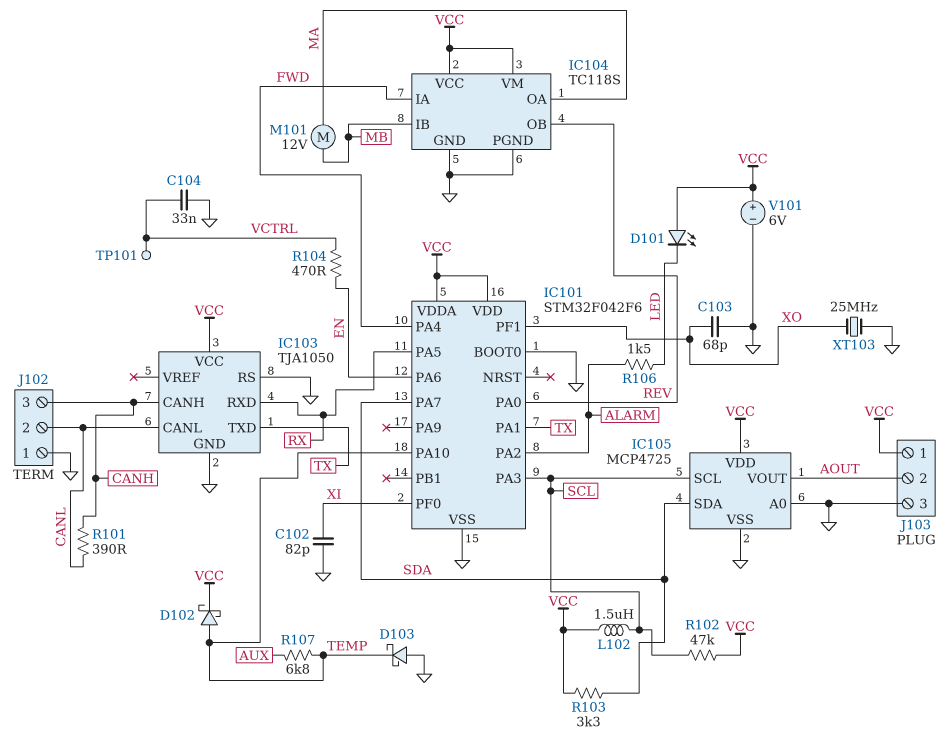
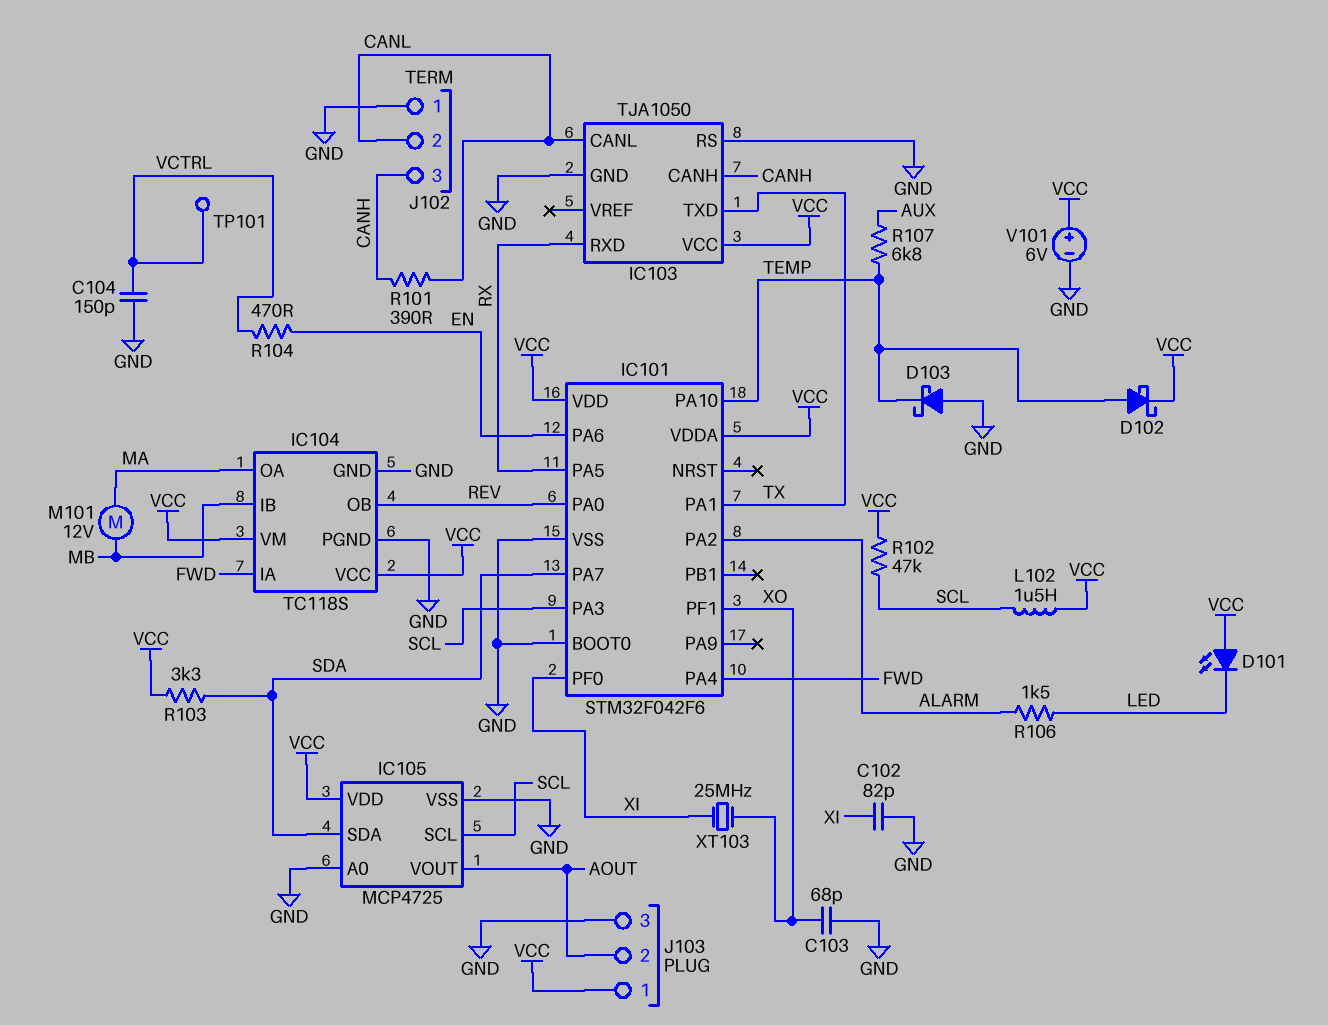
C104: 33nF (GND, VCTRL) -> 150pF (GND, VCTRL)
XT103: 25MHz (GND, XO) -> 25MHz (XI, XO)

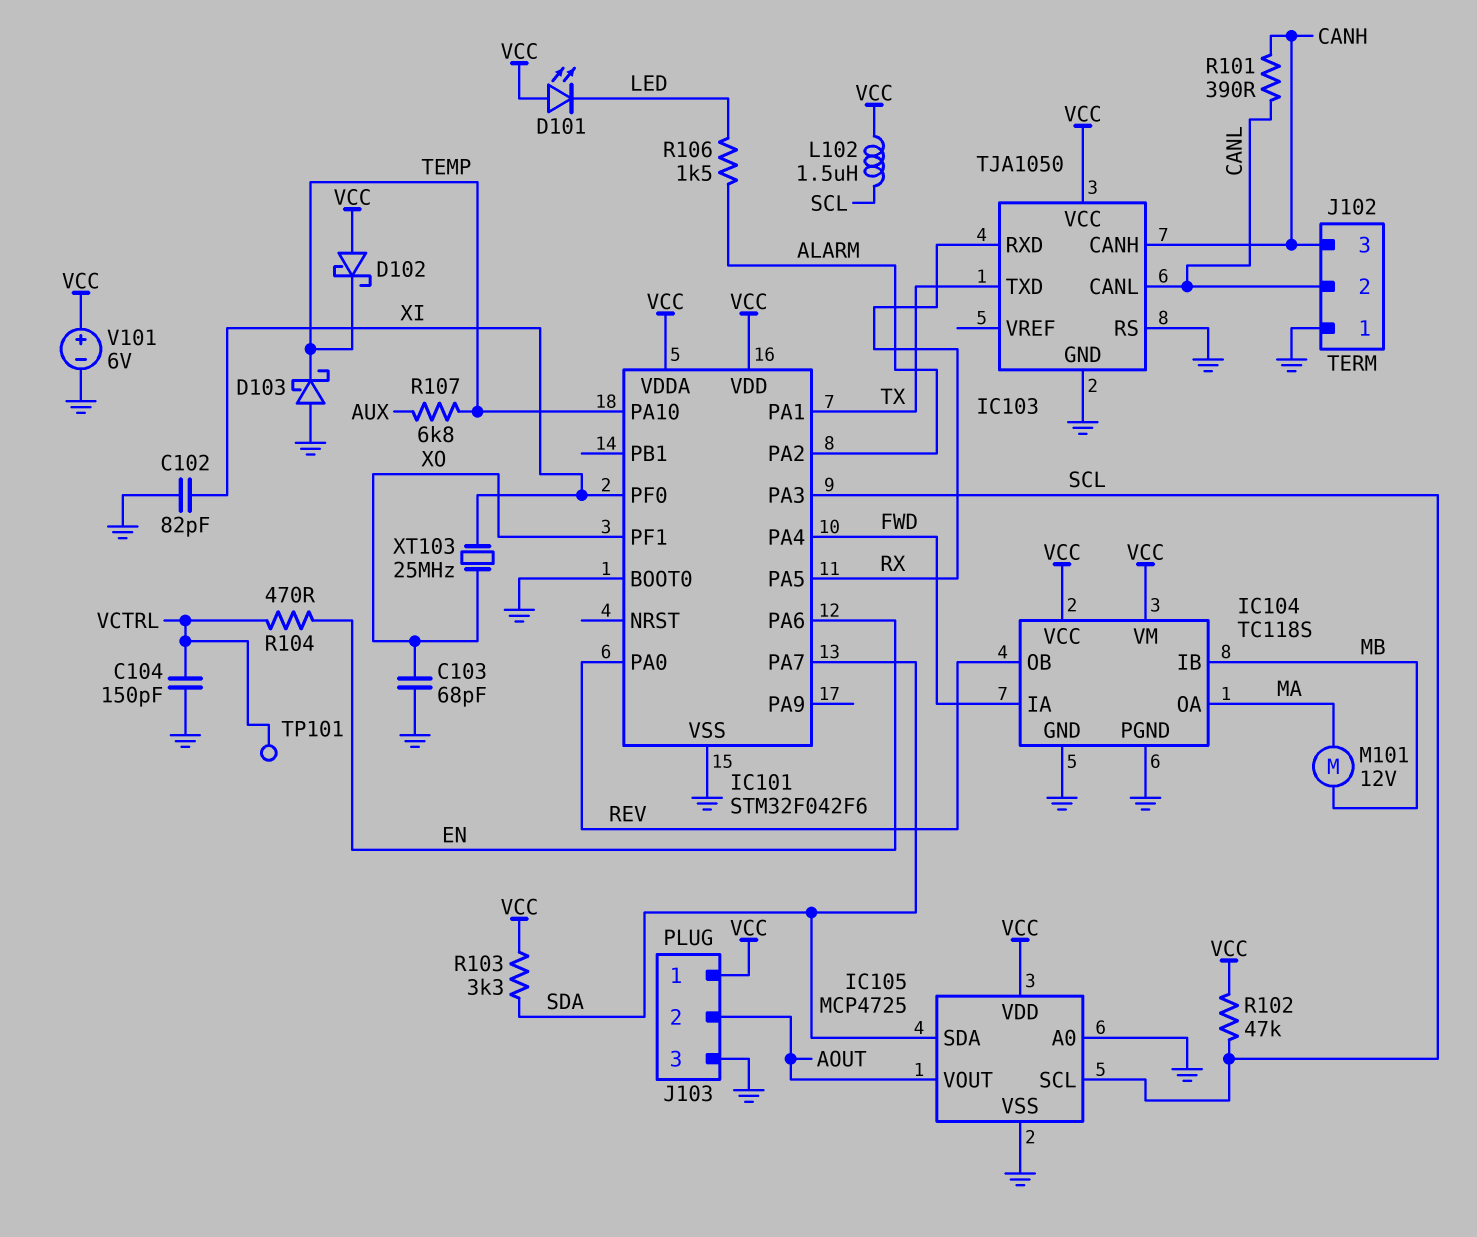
D102: schottky (A TEMP, K VCC) -> schottky (A VCC, K TEMP)

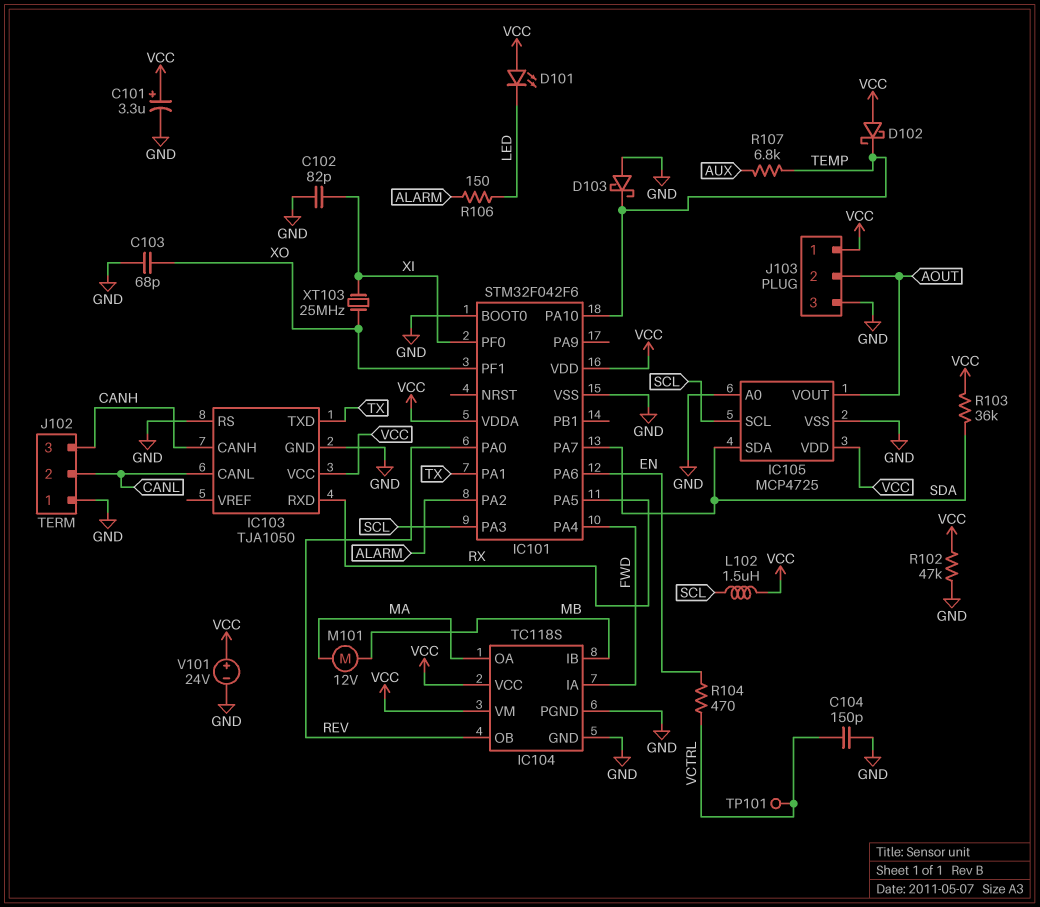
C101: none -> 3.3uF (plus VCC, minus GND)
R101: 390 (CANH, CANL) -> none
R102: 47k (SCL, VCC) -> 47k (GND, VCC)
R103: 3.3k (SDA, VCC) -> 36k (SDA, VCC)
R106: 1.5k (ALARM, LED) -> 150 (ALARM, LED)
V101: 6V (plus VCC, minus GND) -> 24V (plus VCC, minus GND)

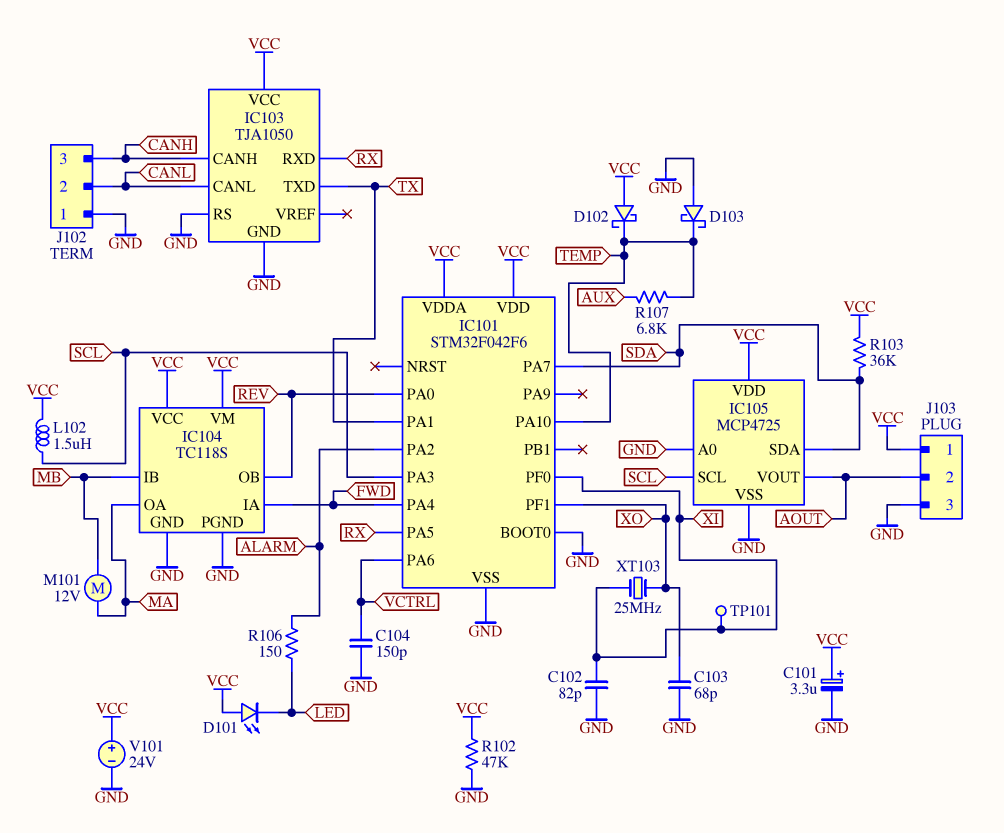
IC101 pin PA6: EN -> VCTRL
R104: 470 (EN, VCTRL) -> none
TP101: test point (VCTRL) -> test point (XI)

